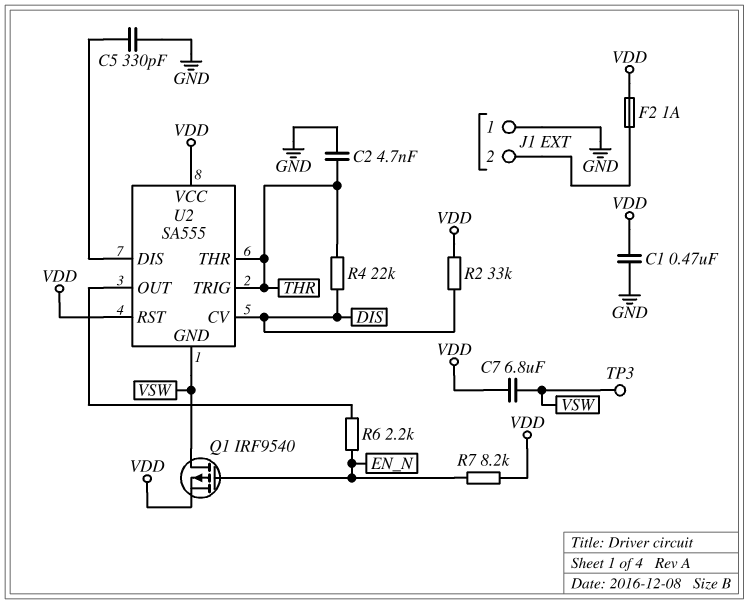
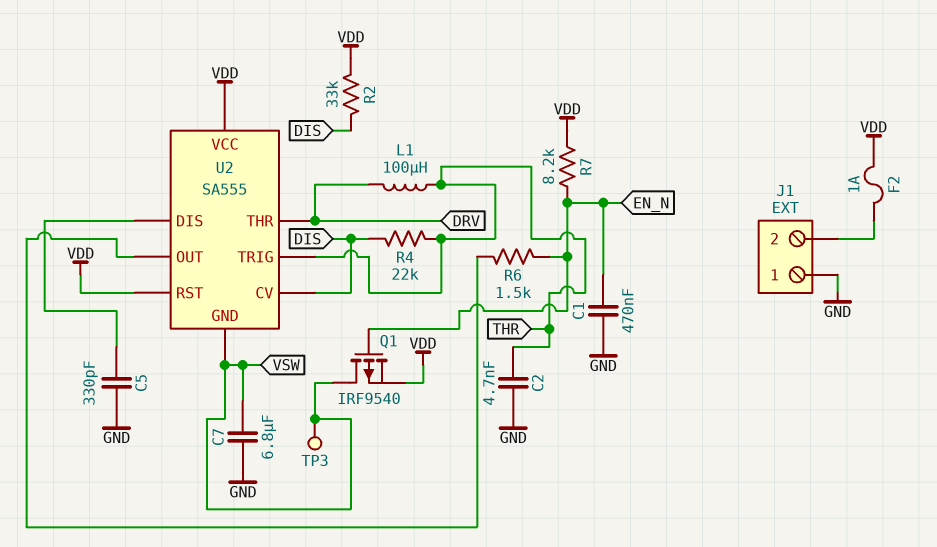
C1: 470nF (GND, VDD) -> 470nF (EN_N, GND)
C7: 6.8uF (VDD, VSW) -> 6.8uF (GND, VSW)
L1: none -> 100uH (DRV, THR)
R6: 2.2k (EN_N, U2/OUT) -> 1.5k (EN_N, U2/OUT)
U2 pin THR: THR -> DRV

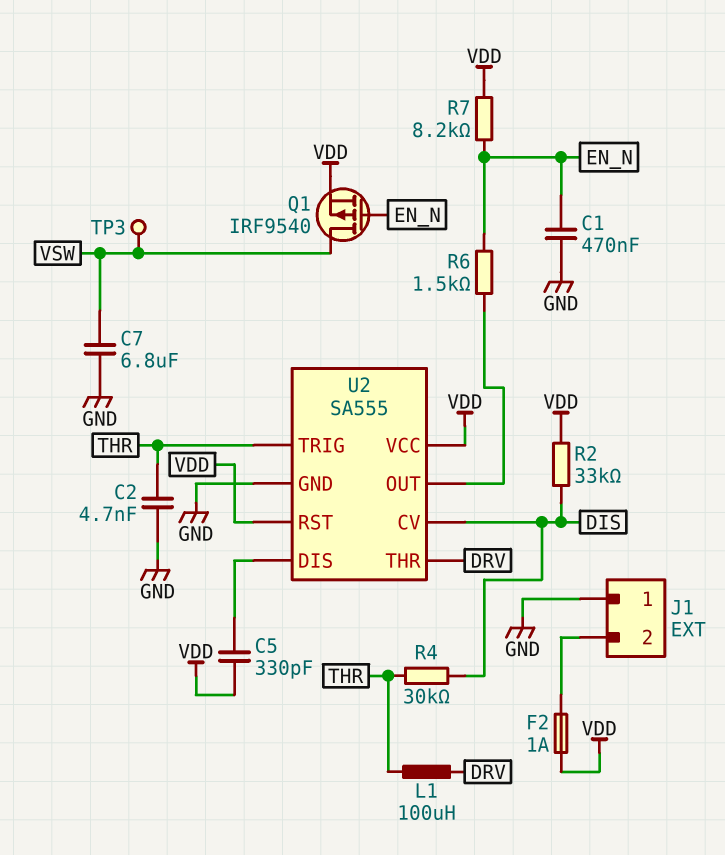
C5: 330pF (GND, U2/DIS) -> 330pF (U2/DIS, VDD)
R4: 22k (DIS, THR) -> 30k (DIS, THR)
U2 pin GND: VSW -> GND

